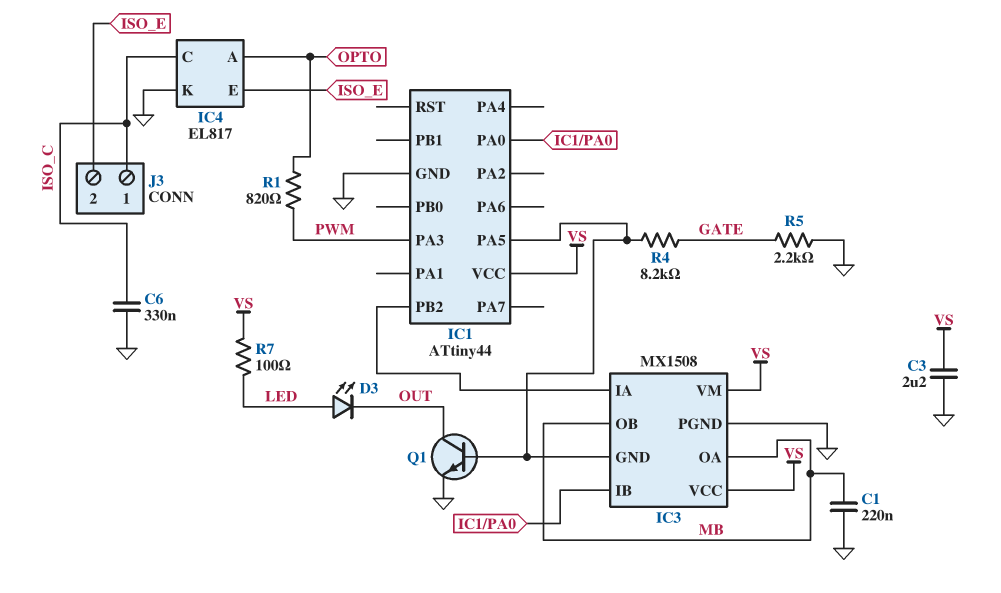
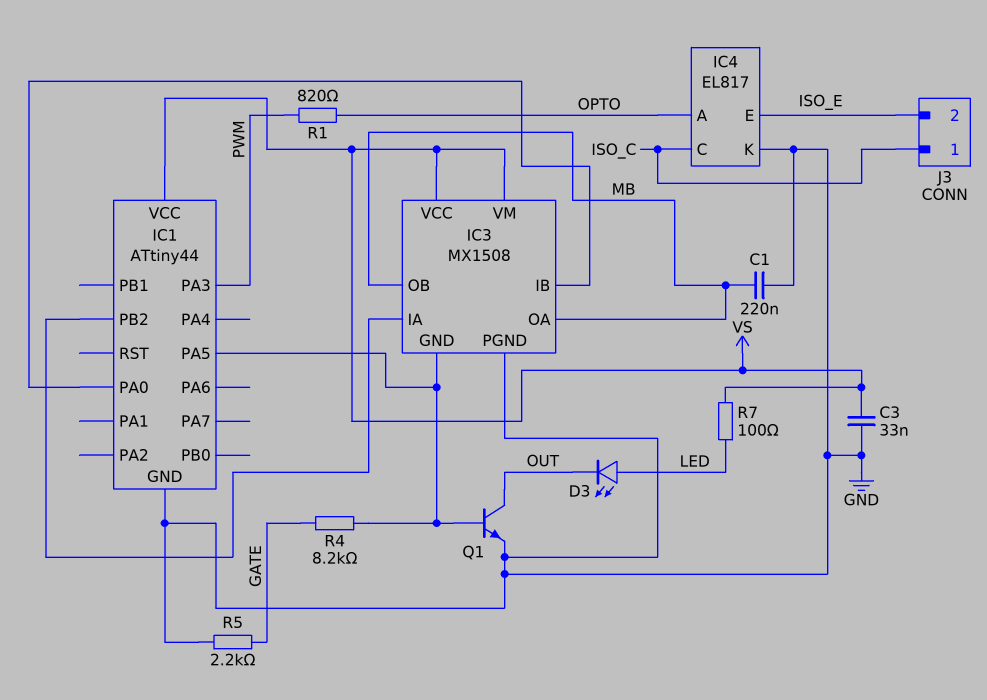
C3: 2.2uF (GND, VS) -> 33nF (GND, VS)
C6: 330nF (GND, ISO_C) -> none

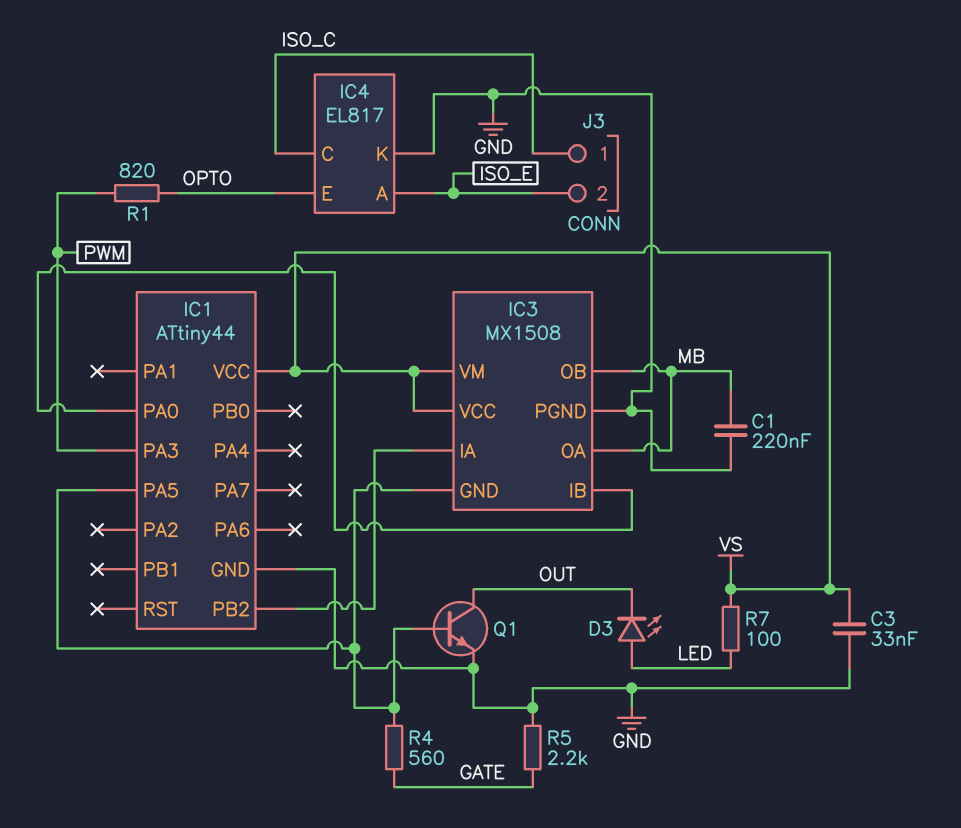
IC4 pin A: OPTO -> ISO_E
IC4 pin E: ISO_E -> OPTO
R4: 8.2k (GATE, IC1/PA5) -> 560 (GATE, IC1/PA5)

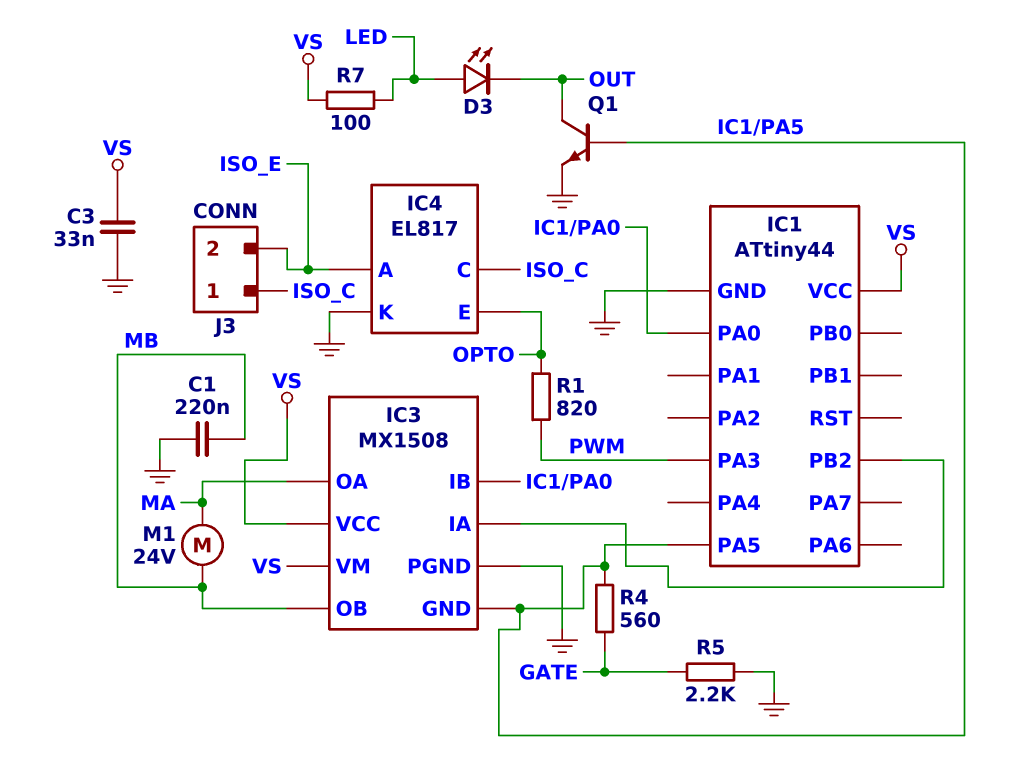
IC3 pin OA: MB -> MA
M1: none -> motor 24V (MA, MB)

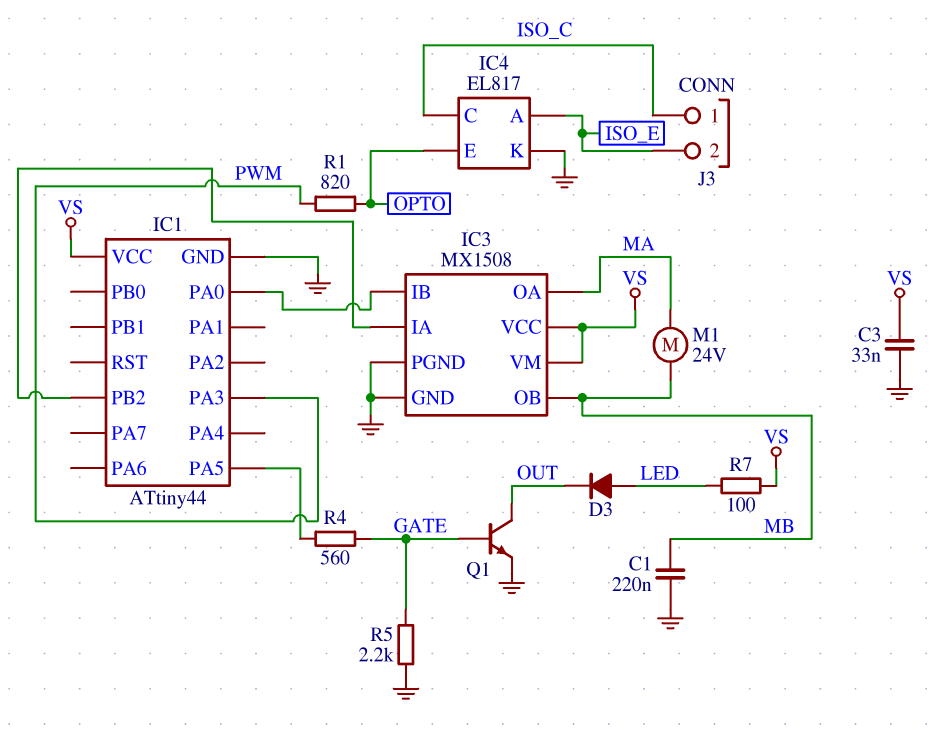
D3: LED (A LED, K OUT) -> diode (A LED, K OUT)
IC3 pin GND: IC1/PA5 -> GND
Q1: NPN (B IC1/PA5, C OUT, E GND) -> NPN (B GATE, C OUT, E GND)

